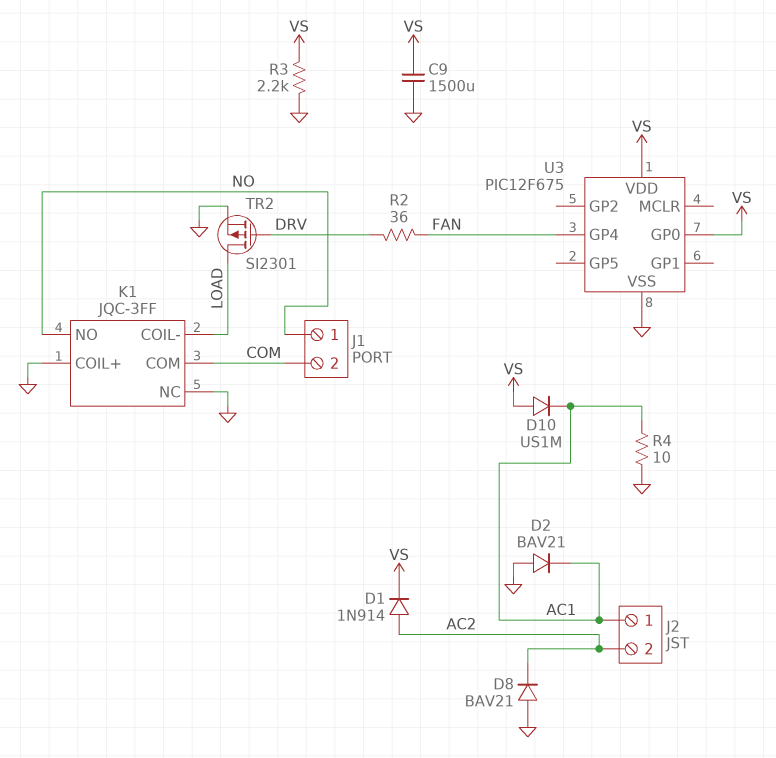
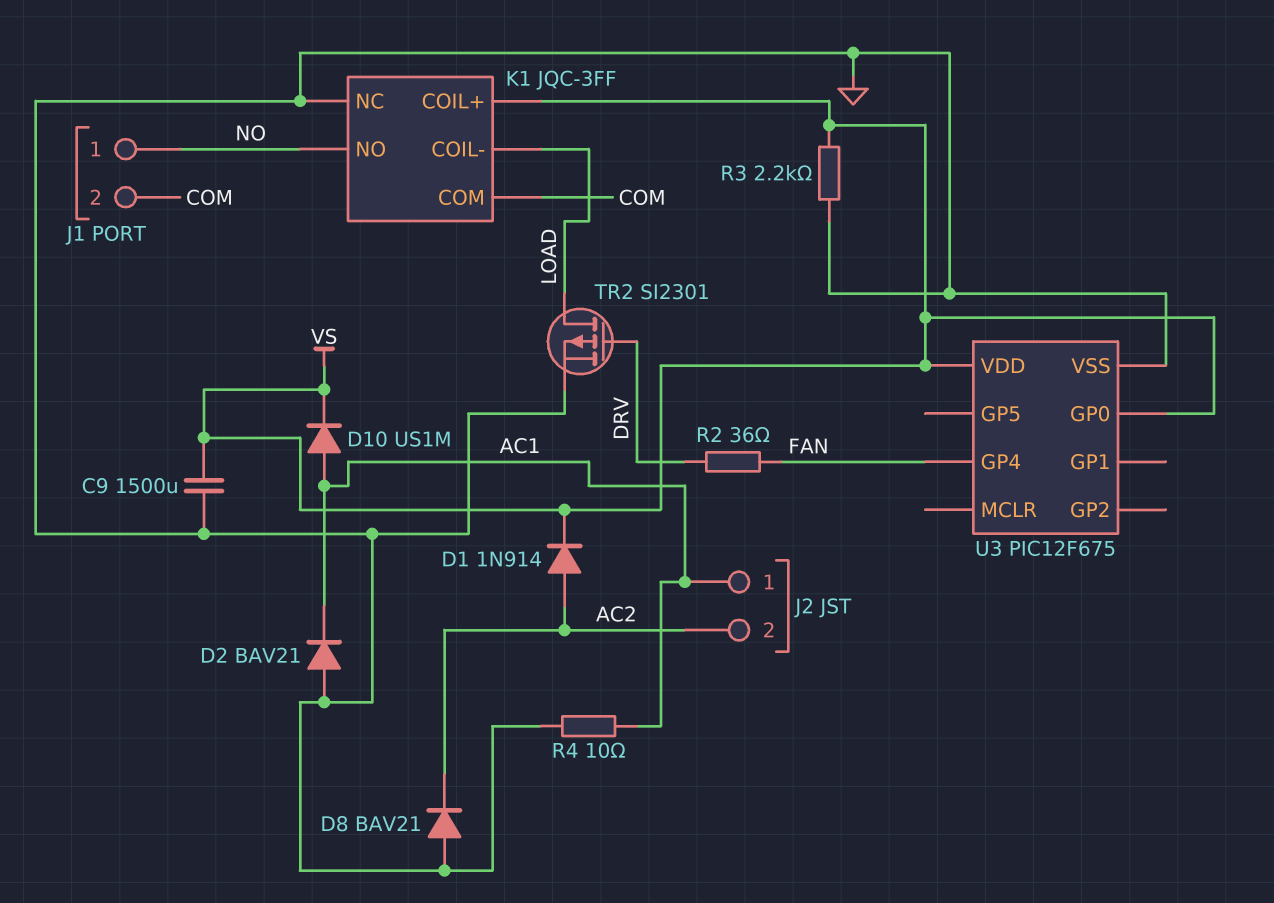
D10: diode US1M (A VS, K AC1) -> diode US1M (A AC1, K VS)
K1 pin COIL+: GND -> VS

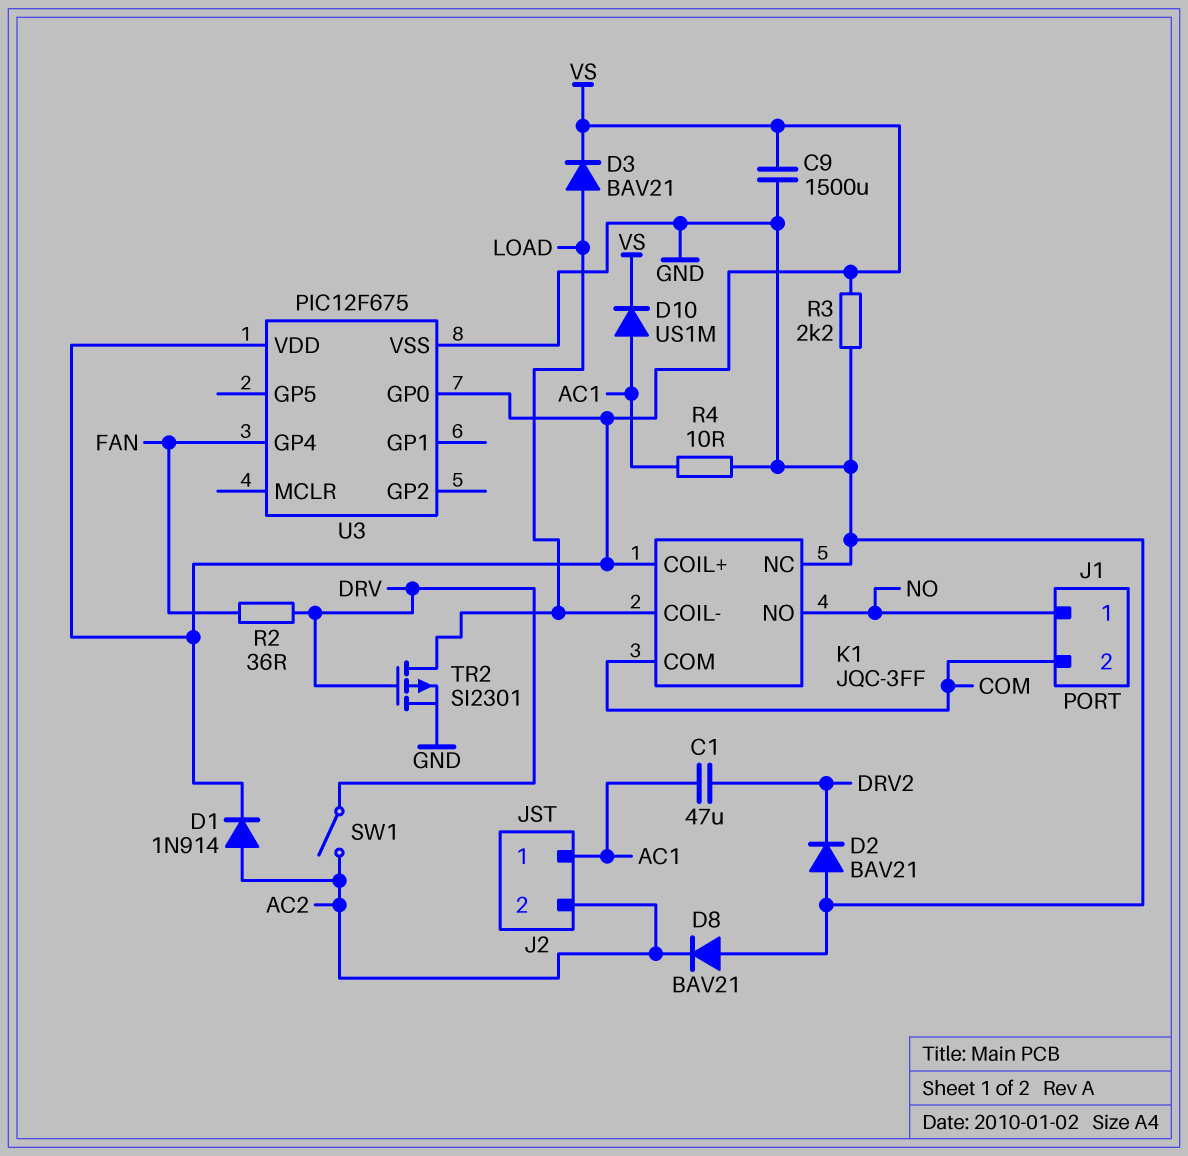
C1: none -> 47uF (AC1, DRV2)
D2: diode BAV21 (A GND, K AC1) -> diode BAV21 (A GND, K DRV2)
D3: none -> diode BAV21 (A LOAD, K VS)
SW1: none -> switch (AC2, DRV)

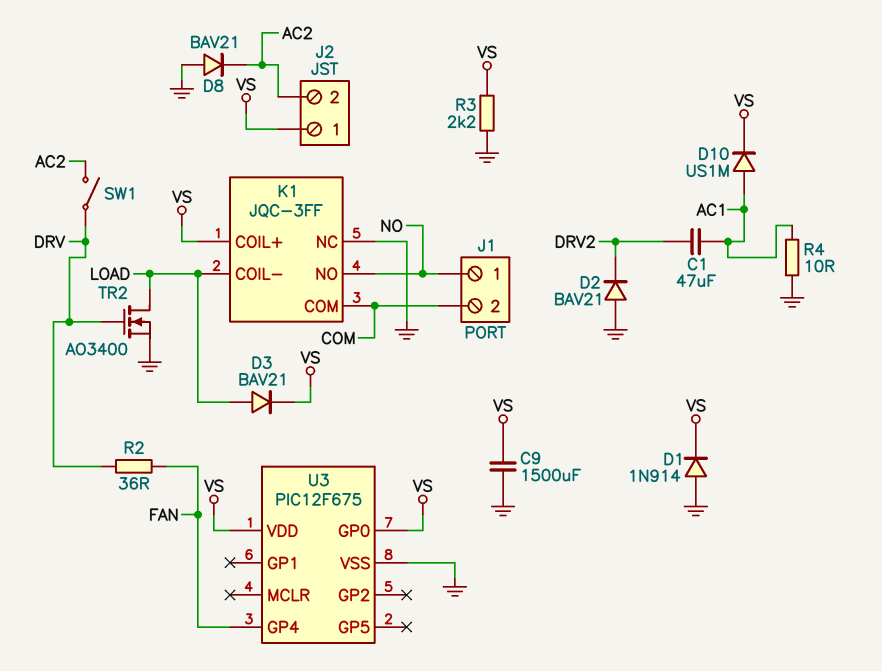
D1: diode 1N914 (A AC2, K VS) -> diode 1N914 (A GND, K VS)
J2 pin 1: AC1 -> VS
TR2: PMOS SI2301 (G DRV, D LOAD, S GND) -> NMOS AO3400 (G DRV, D LOAD, S GND)

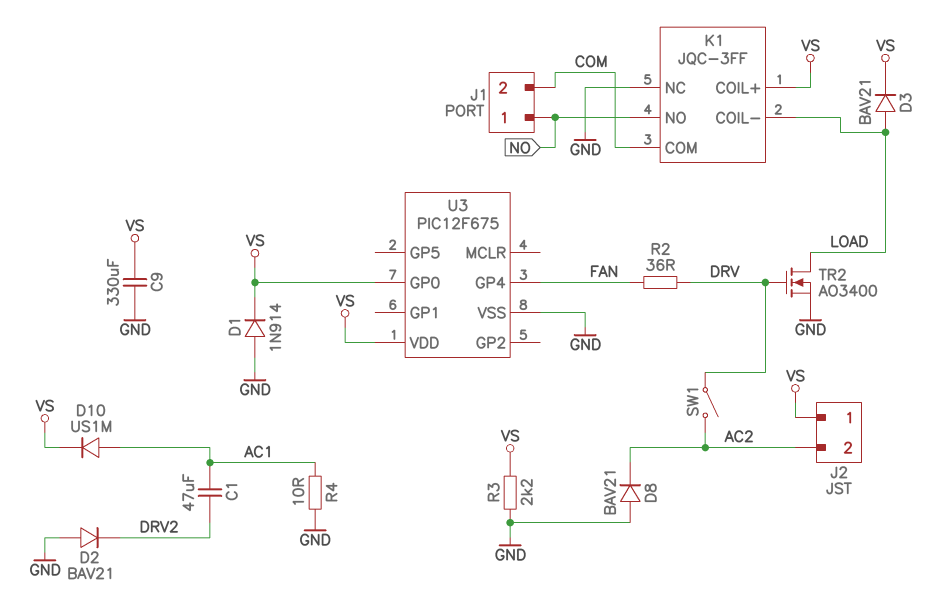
C9: 1500uF (GND, VS) -> 330uF (GND, VS)

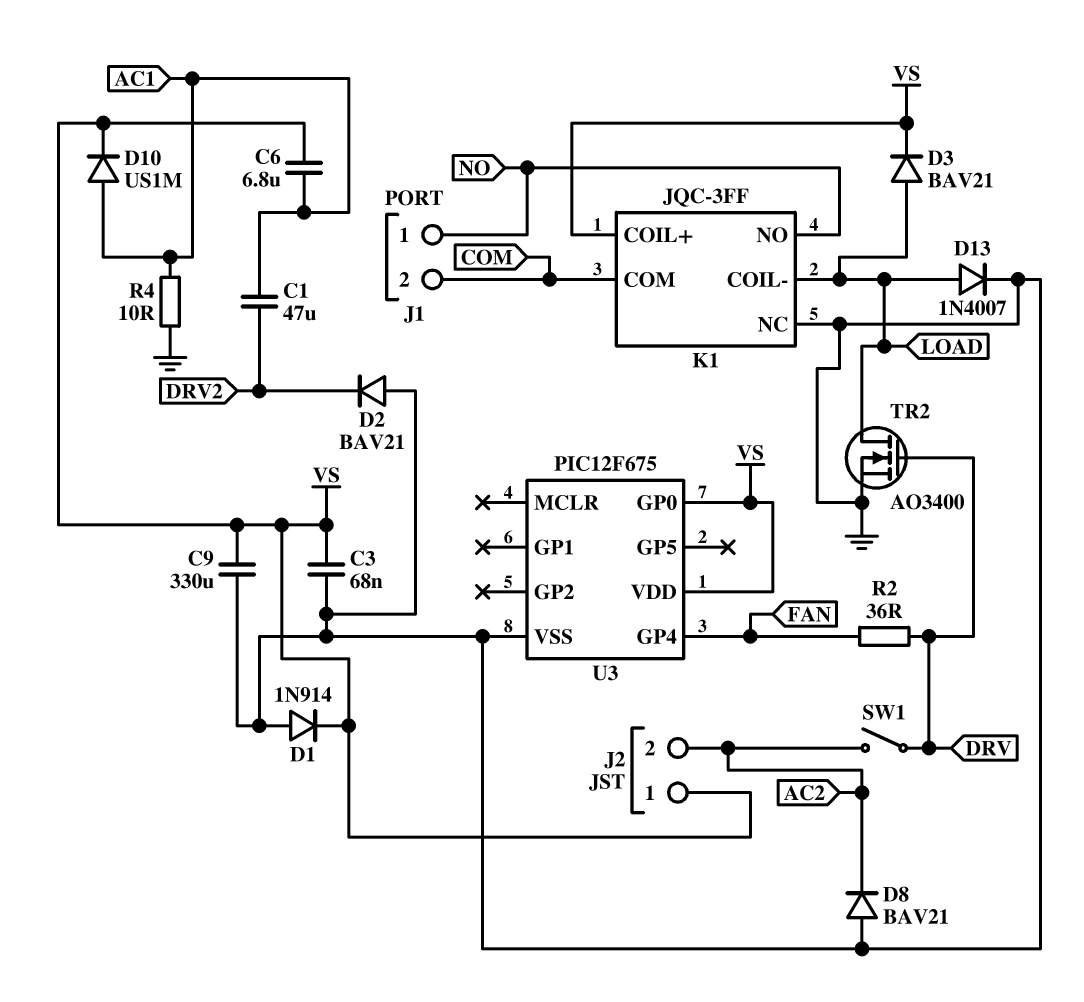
C3: none -> 68nF (GND, VS)
C6: none -> 6.8uF (AC1, VS)
D13: none -> diode 1N4007 (A LOAD, K GND)
R3: 2.2k (GND, VS) -> none

